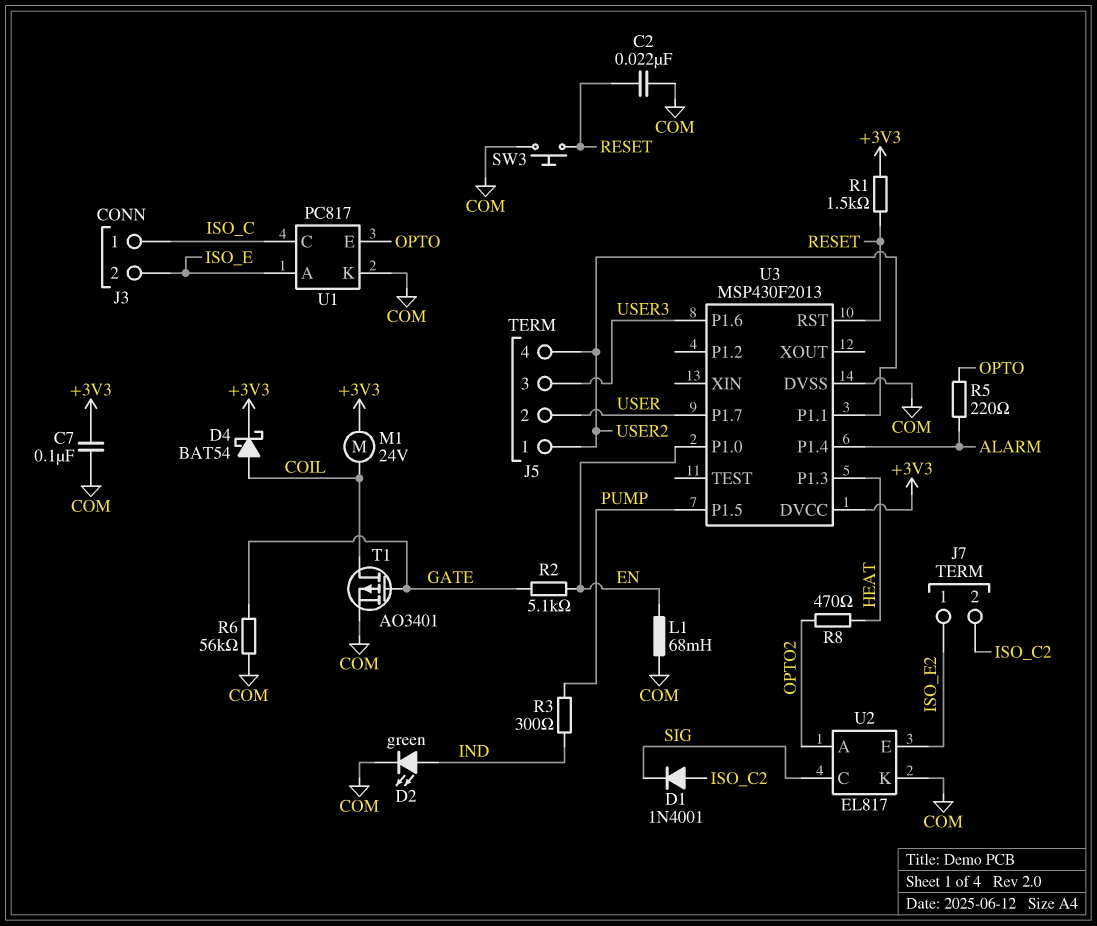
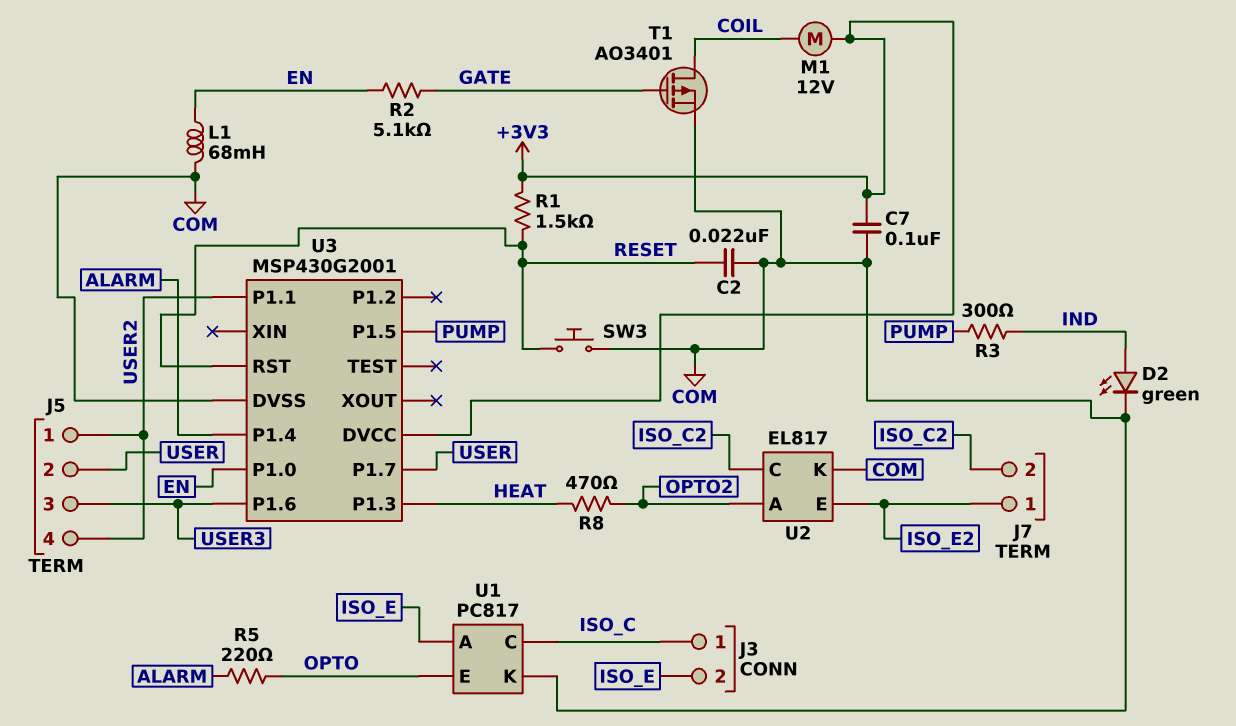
D1: diode 1N4001 (A ISO_C2, K SIG) -> none
D4: schottky BAT54 (A COIL, K +3V3) -> none
M1: motor 24V (+3V3, COIL) -> motor 12V (+3V3, COIL)
R6: 56k (COM, GATE) -> none
U2 pin C: SIG -> ISO_C2
U3: MSP430F2013 -> MSP430G2001

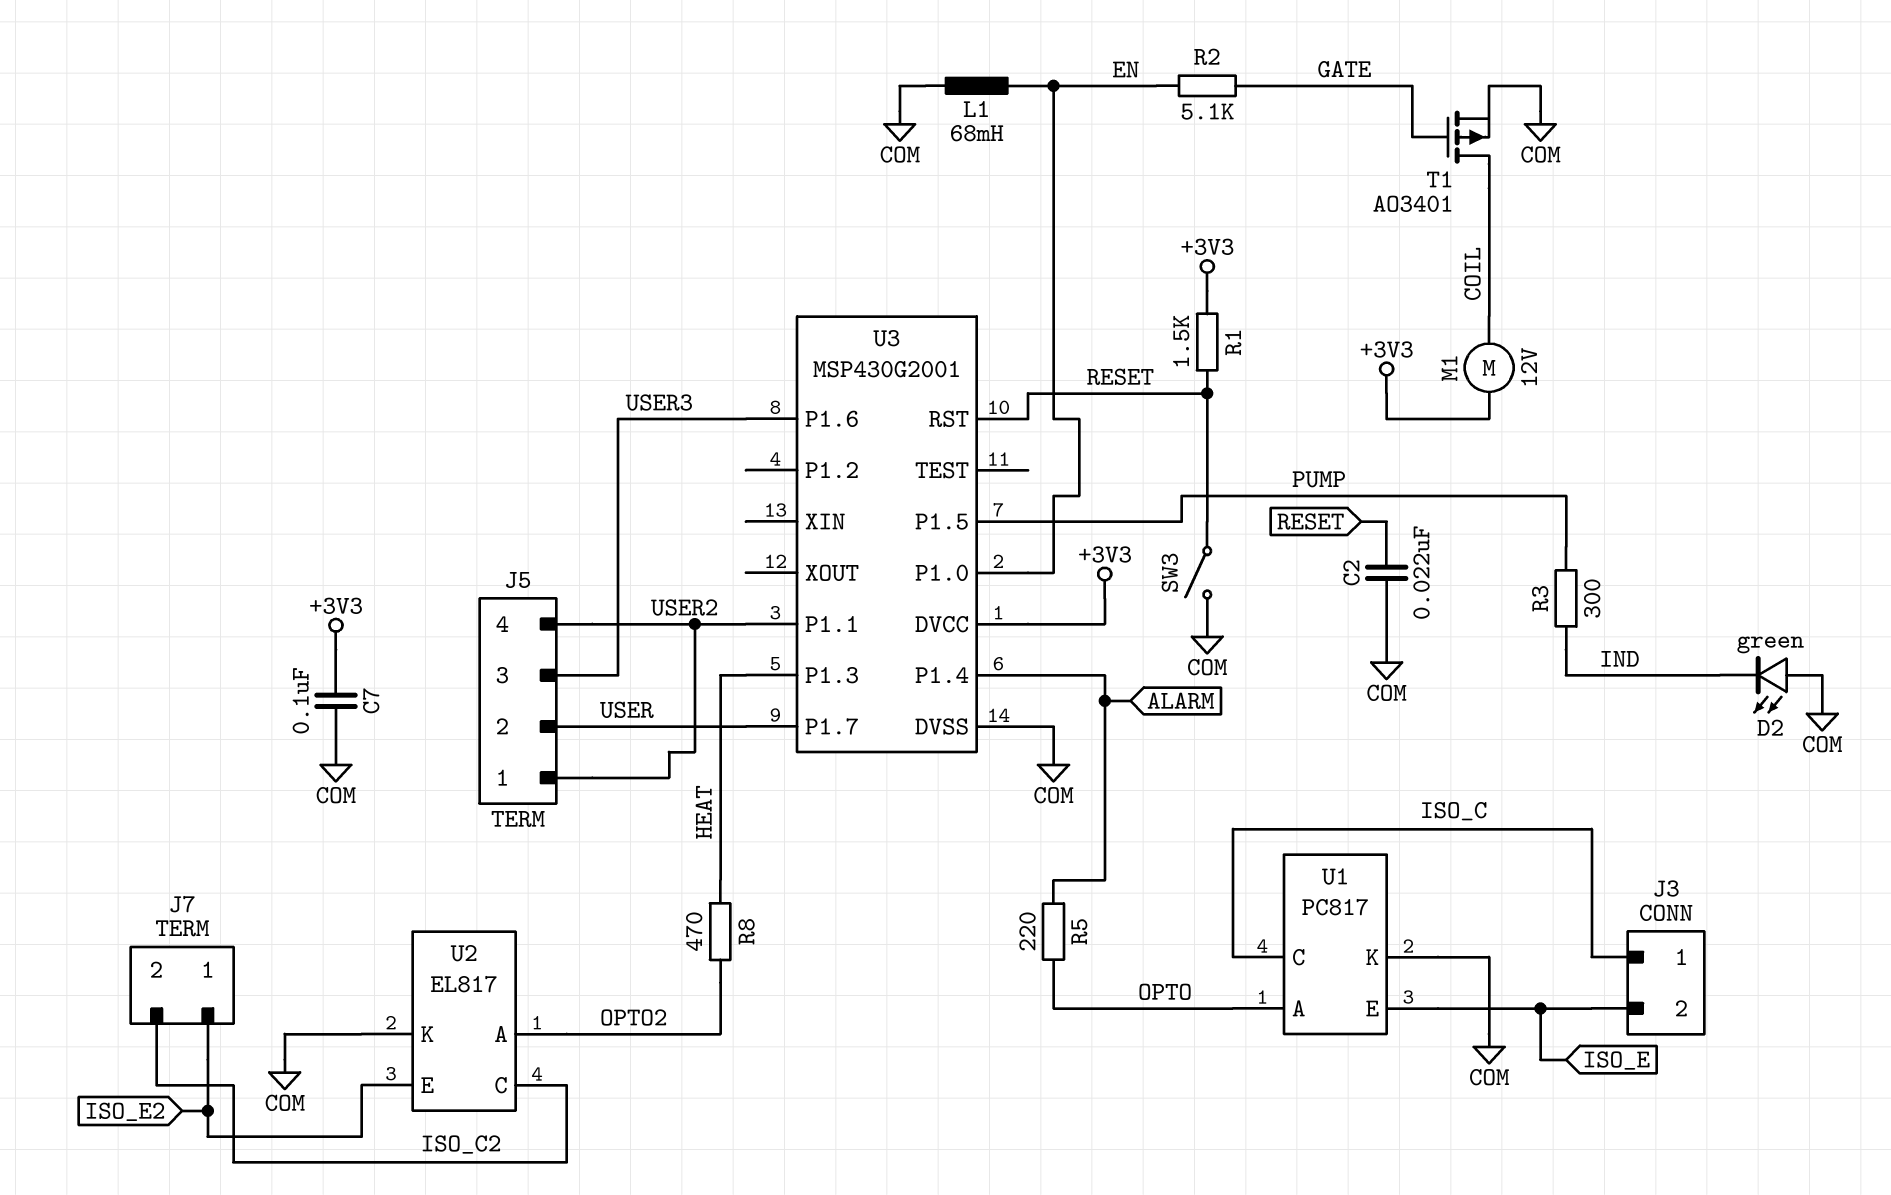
D2: LED green (A IND, K COM) -> LED green (A COM, K IND)
SW3: button (COM, RESET) -> switch (COM, RESET)
U1 pin A: ISO_E -> OPTO
U1 pin E: OPTO -> ISO_E

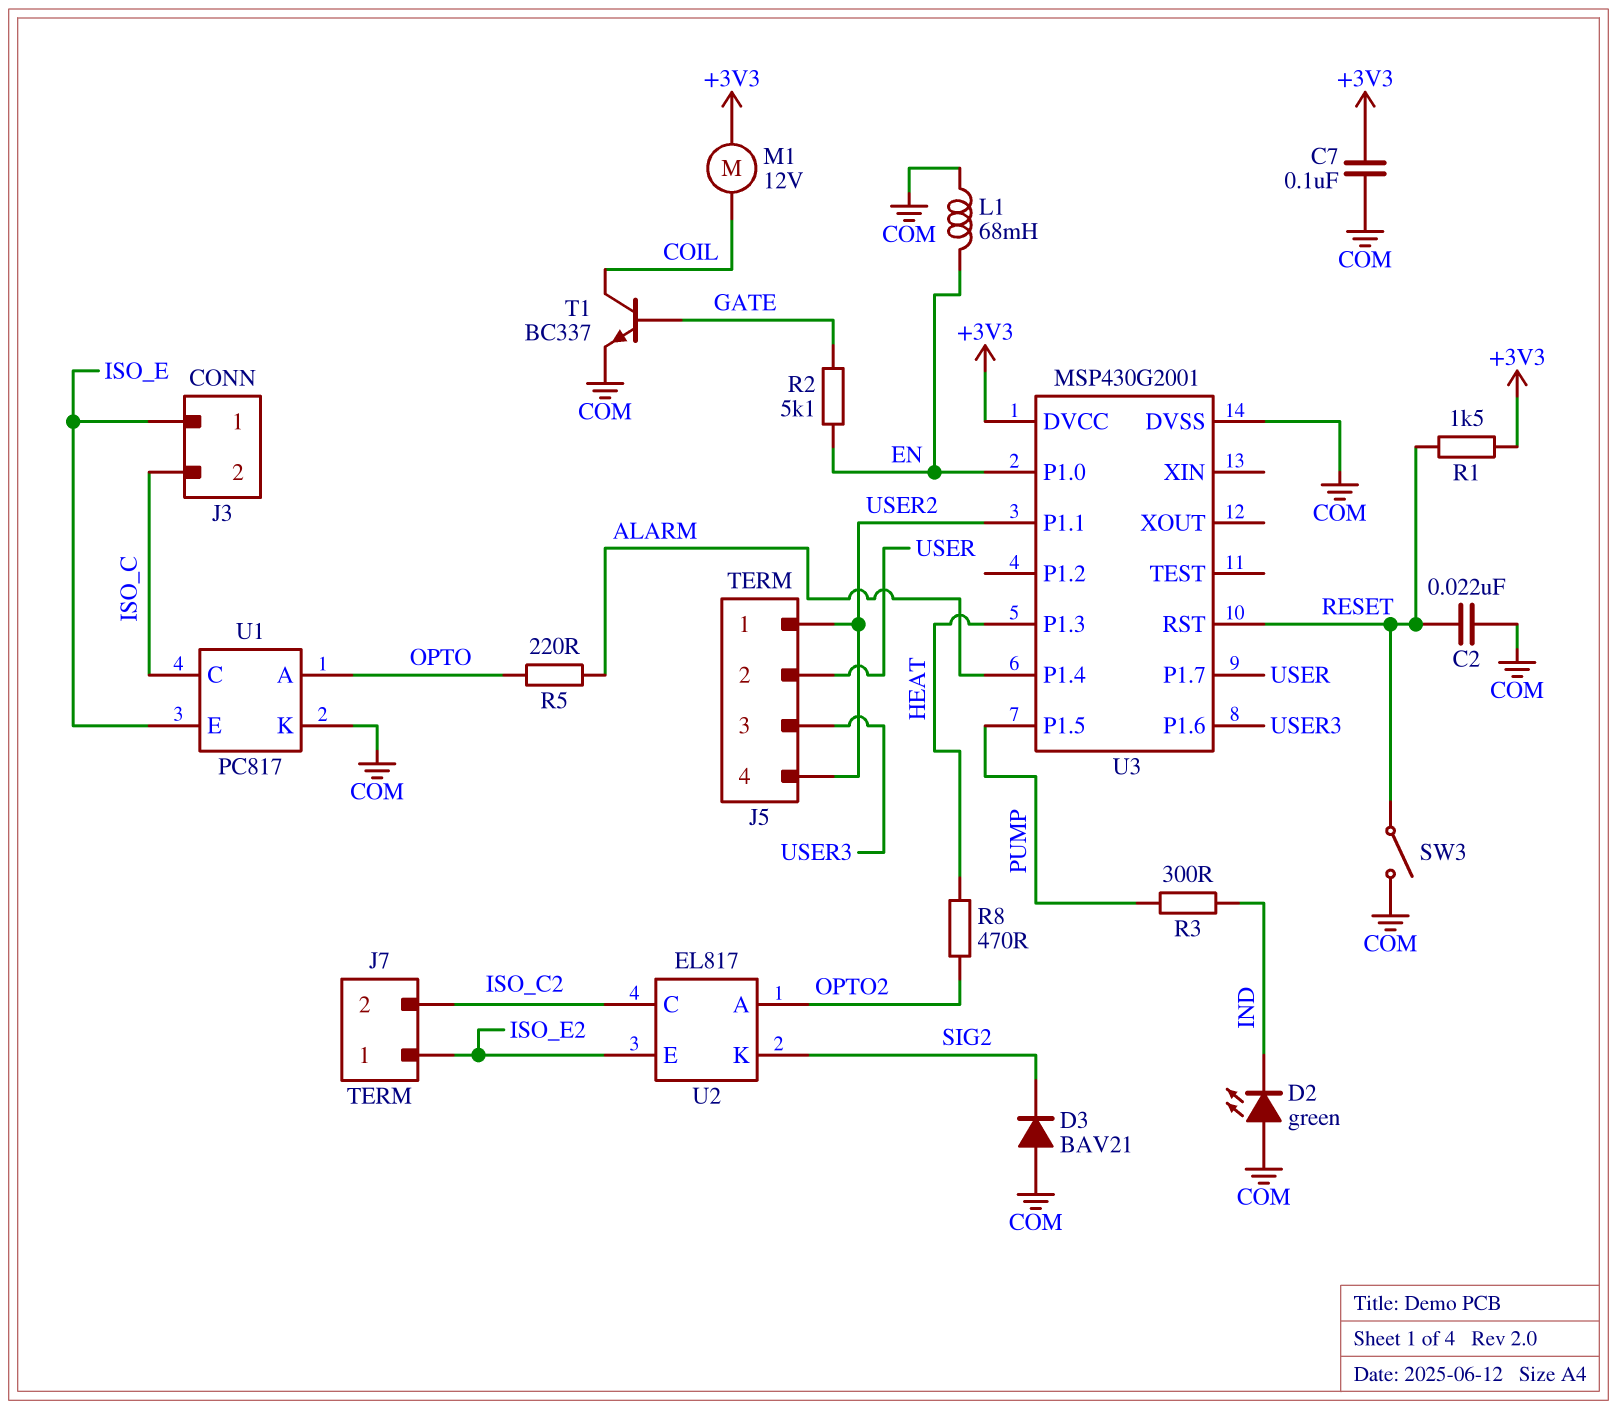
D3: none -> diode BAV21 (A COM, K SIG2)
J3 pin 1: ISO_C -> ISO_E
J3 pin 2: ISO_E -> ISO_C
T1: PMOS AO3401 (G GATE, D COIL, S COM) -> NPN BC337 (B GATE, C COIL, E COM)
U2 pin K: COM -> SIG2

